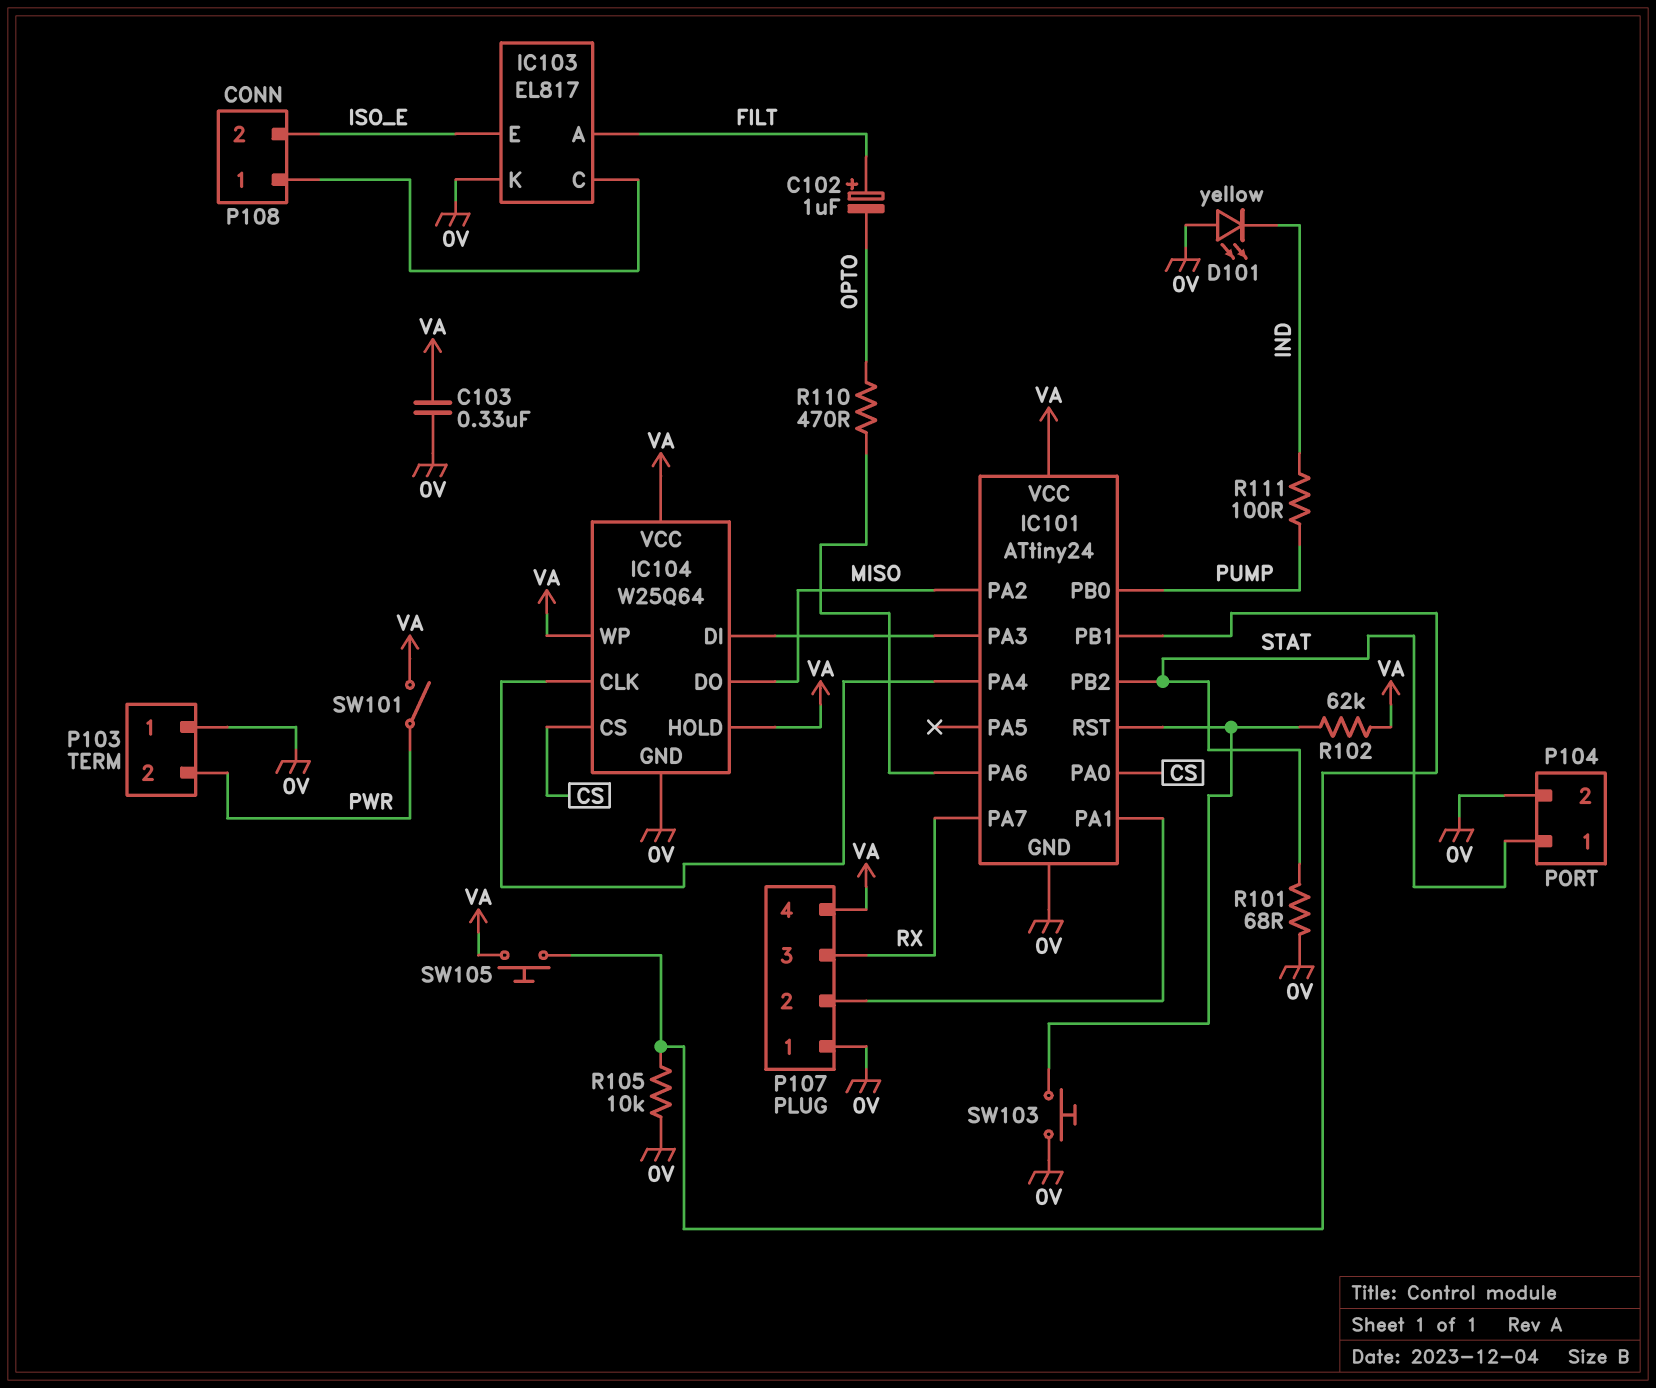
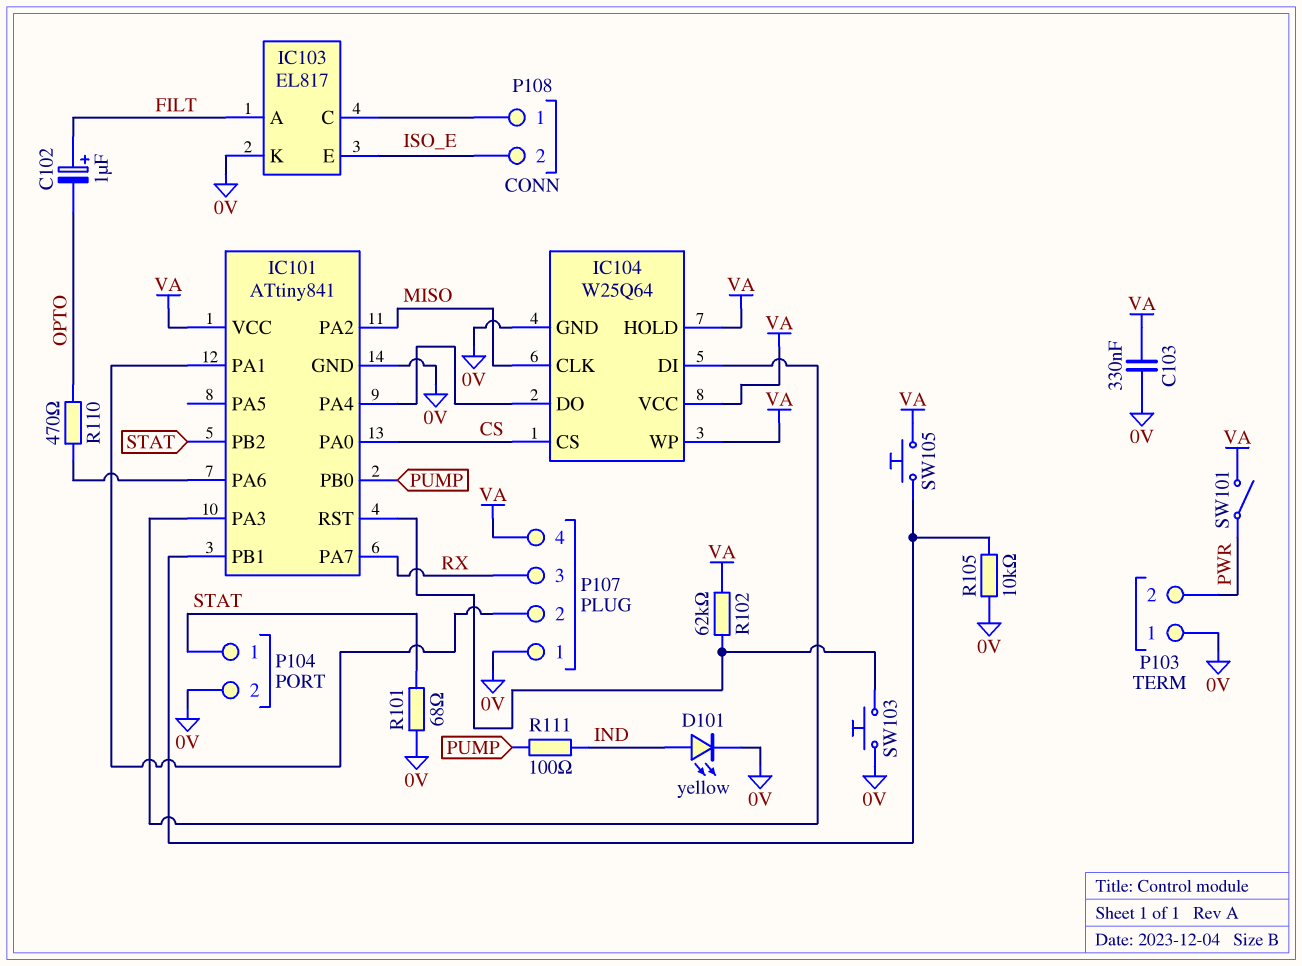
D101: LED yellow (A 0V, K IND) -> LED yellow (A IND, K 0V)
IC101: ATtiny24 -> ATtiny841
IC104 pin CLK: IC101/PA4 -> MISO
IC104 pin DO: MISO -> IC101/PA4

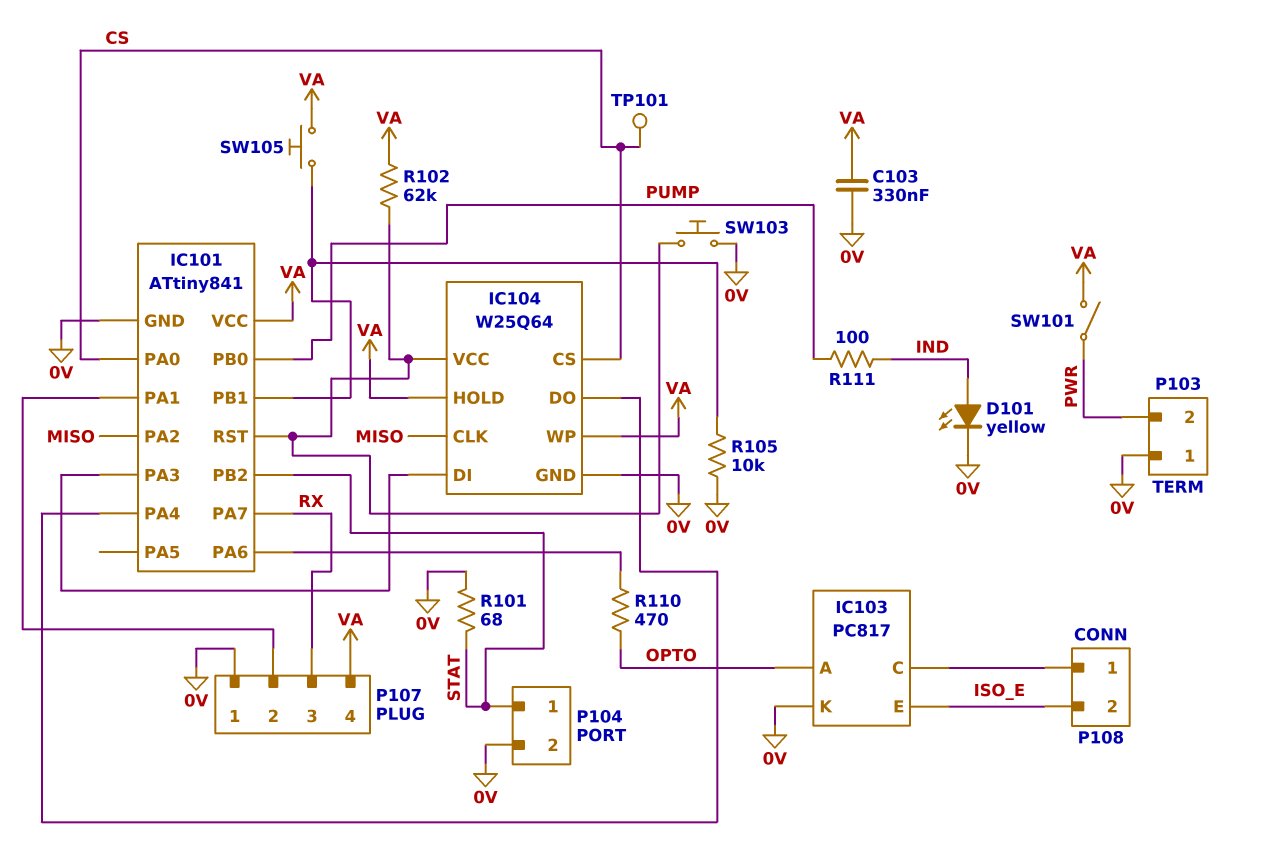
C102: 1uF (plus FILT, minus OPTO) -> none
IC103: EL817 -> PC817
IC103 pin A: FILT -> OPTO
IC104 pin VCC: VA -> IC101/RST
TP101: none -> test point (CS)

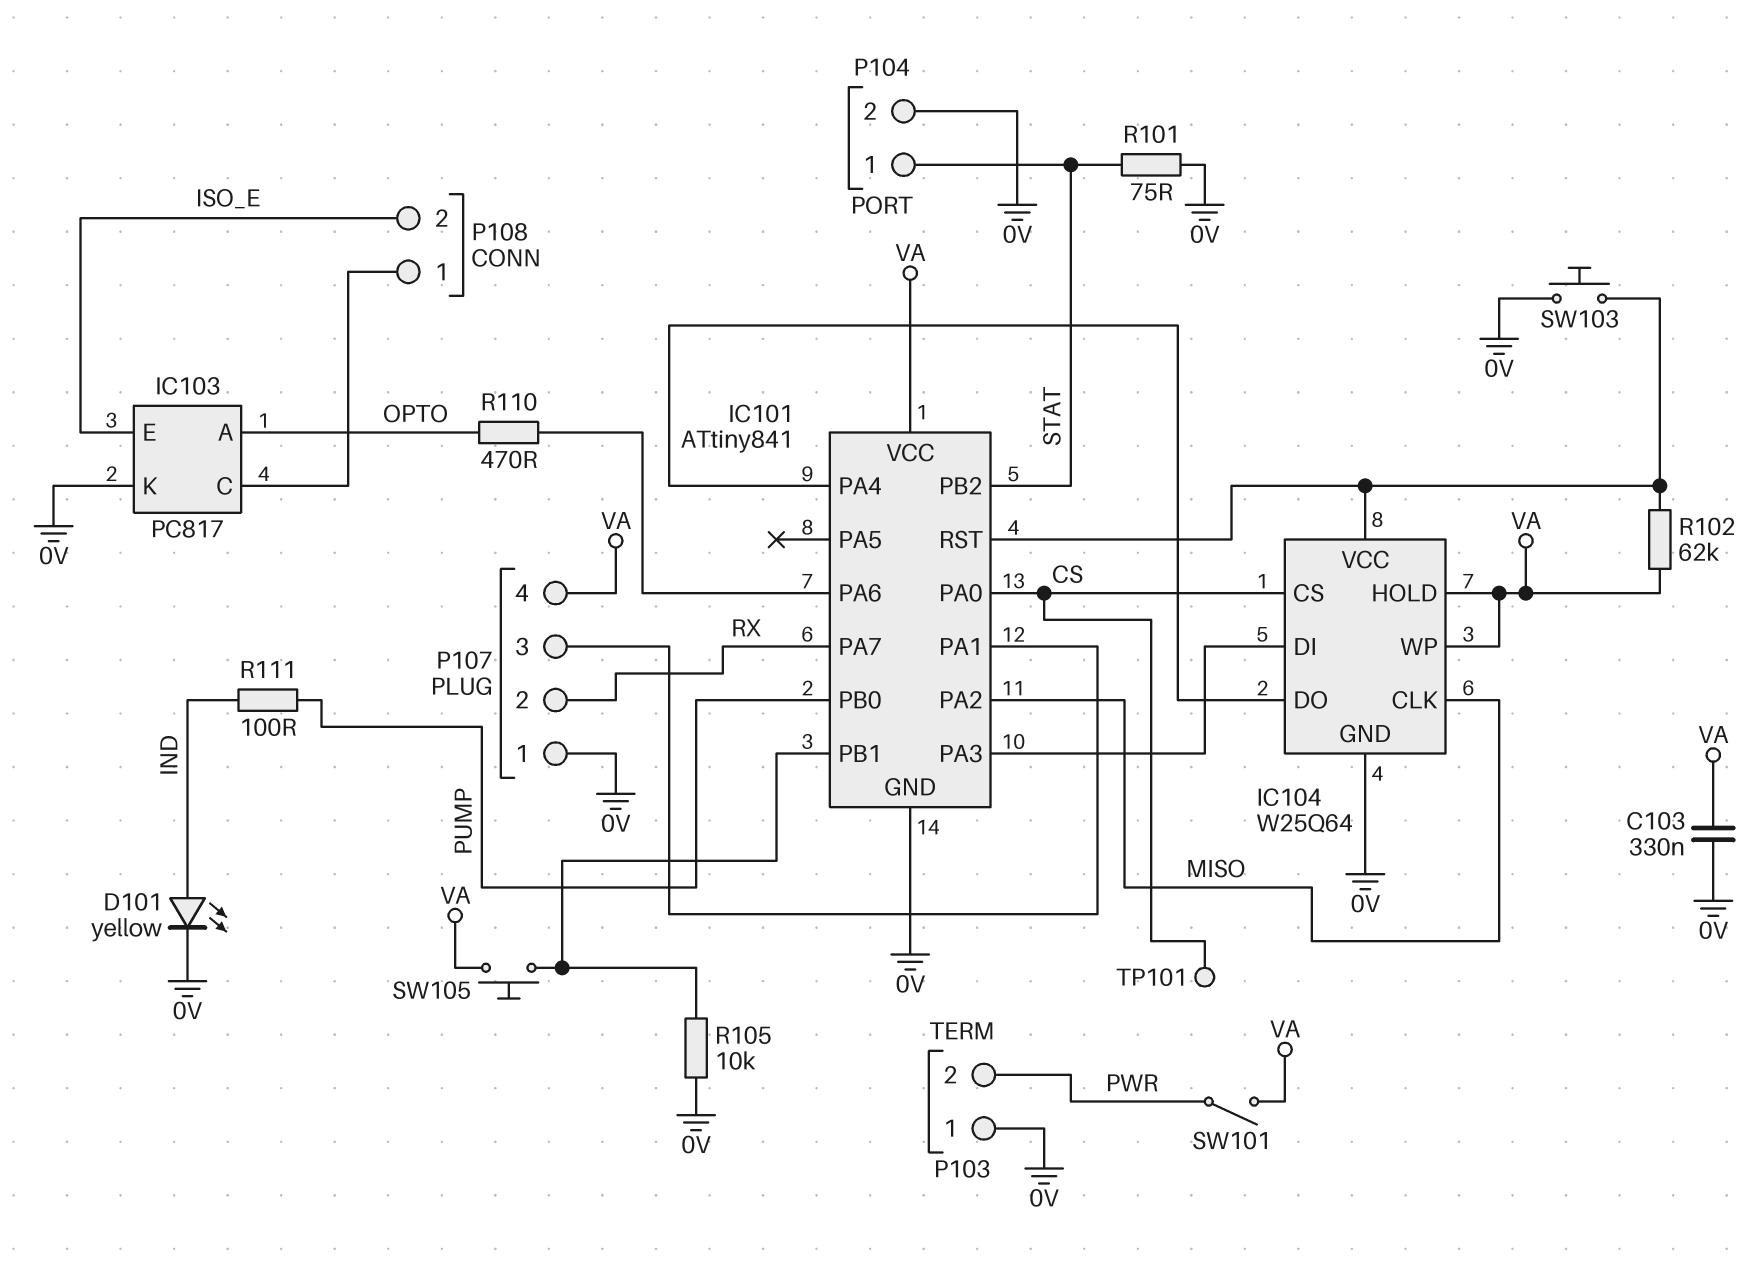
P107 pin 2: IC101/PA1 -> RX
P107 pin 3: RX -> IC101/PA1
R101: 68 (0V, STAT) -> 75 (0V, STAT)

